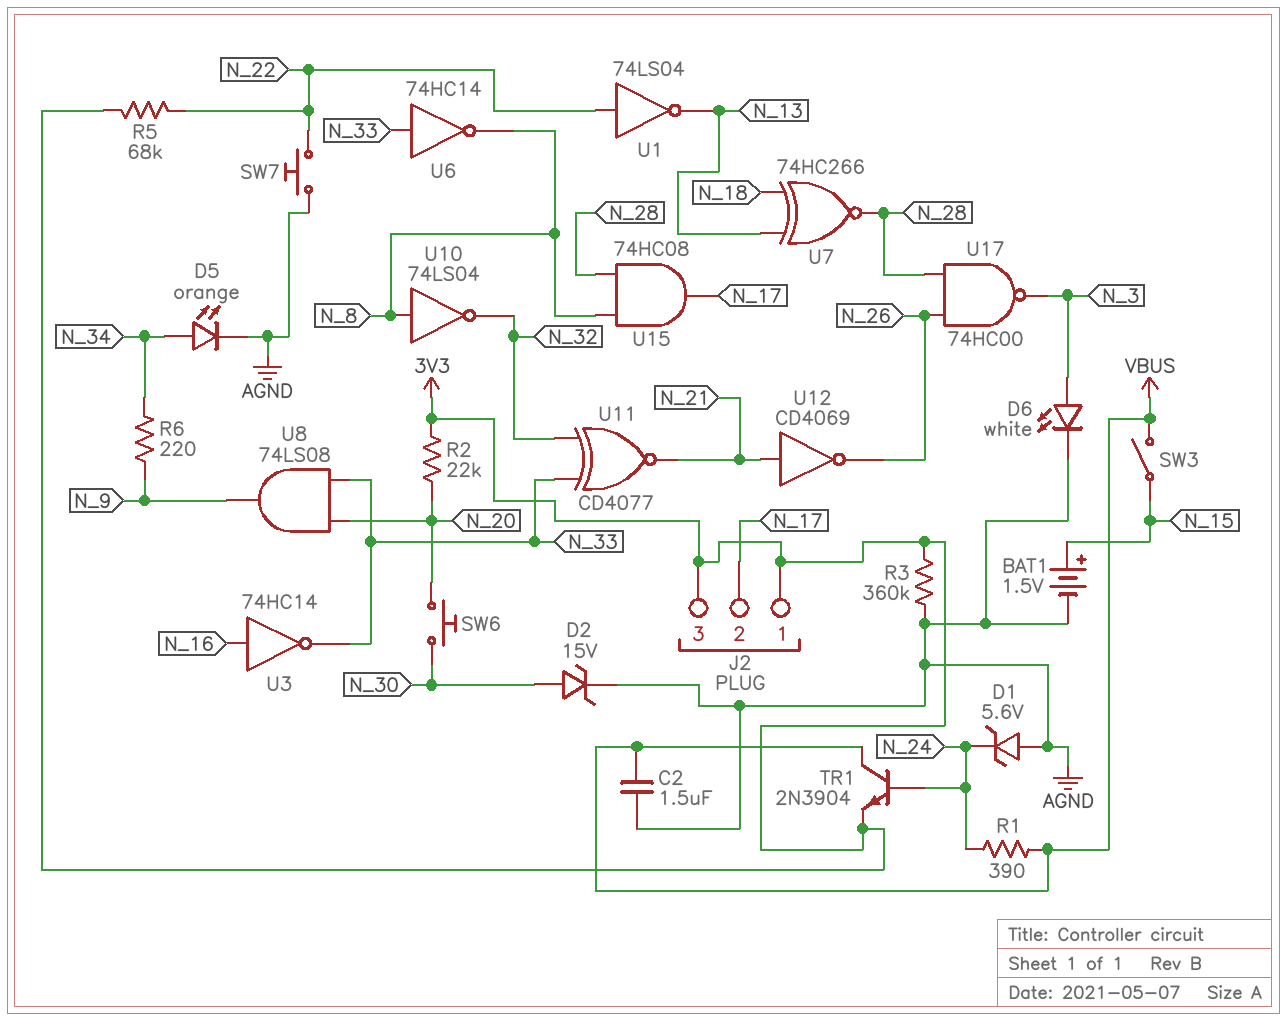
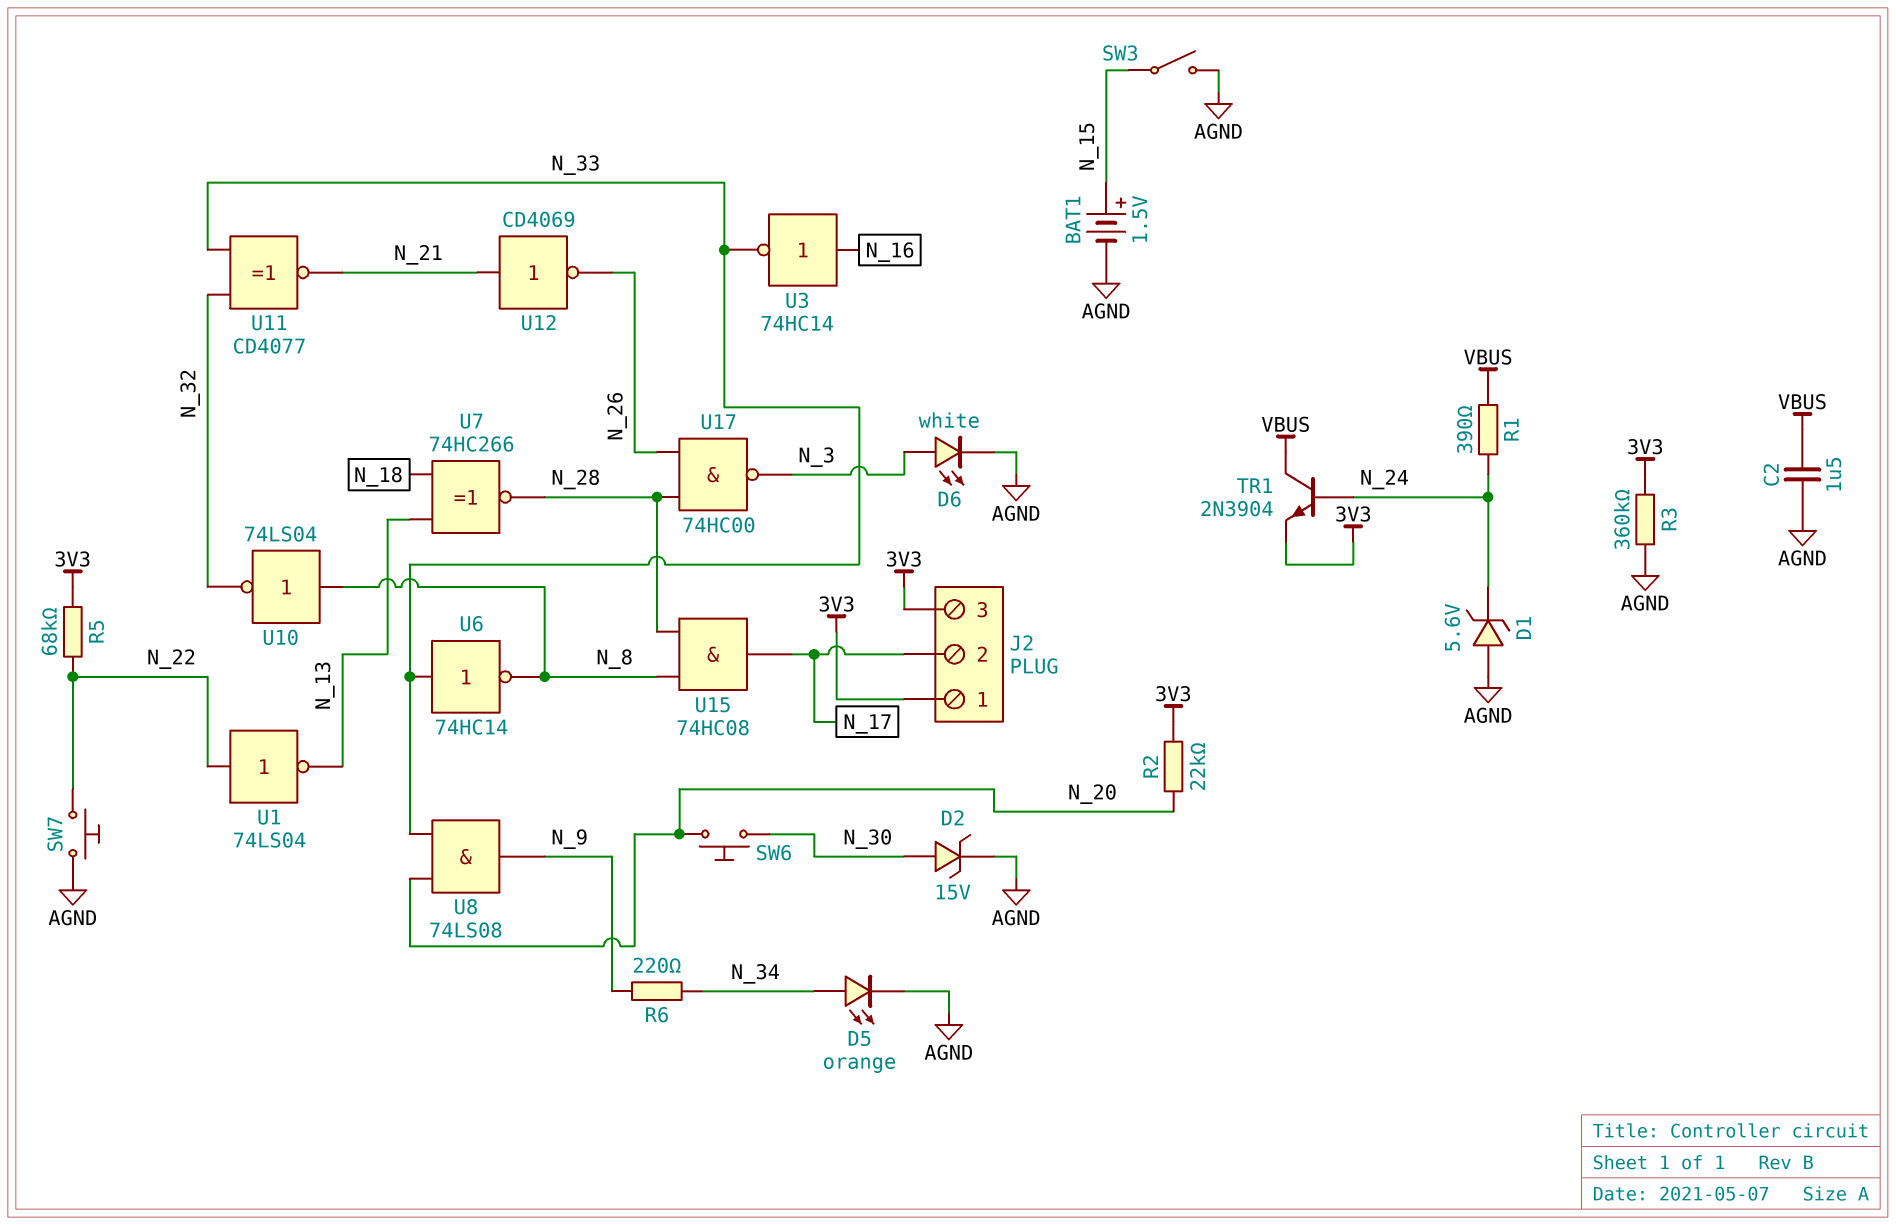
SW3: switch (N_15, VBUS) -> switch (AGND, N_15)

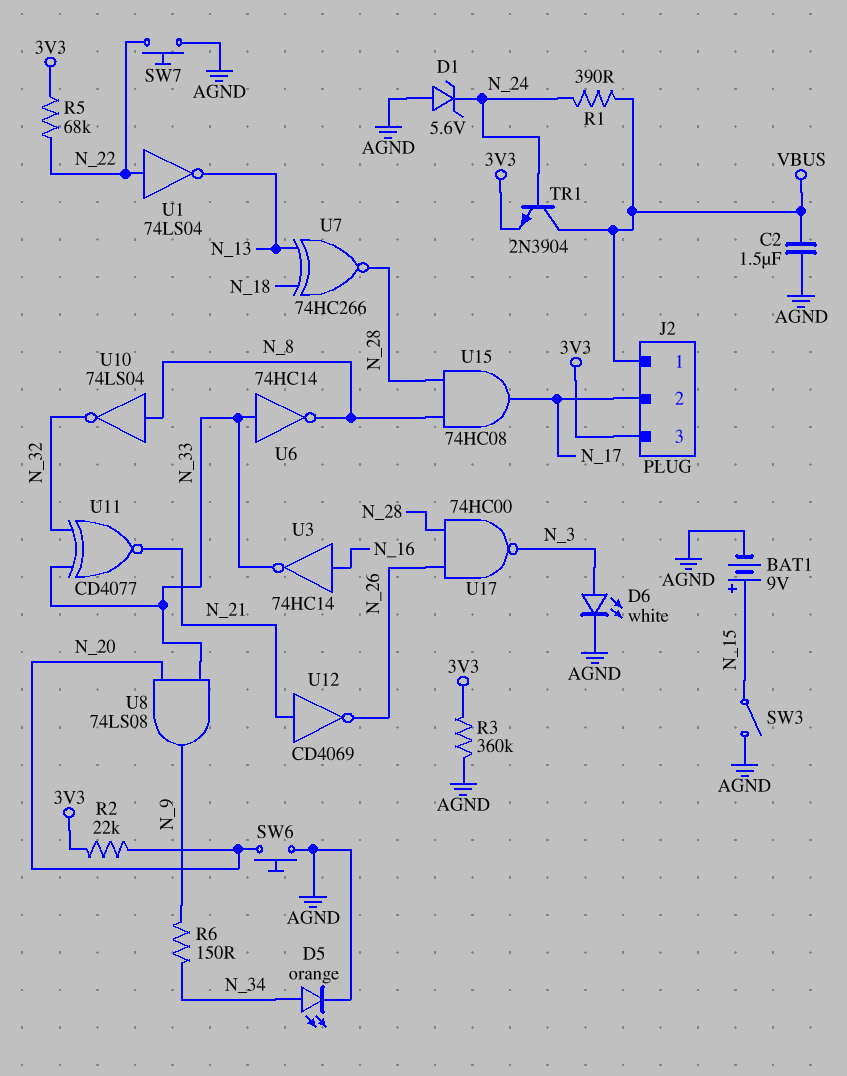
BAT1: 1.5V (plus N_15, minus AGND) -> 9V (plus N_15, minus AGND)
D2: zener 15V (A N_30, K AGND) -> none
J2 pin 1: 3V3 -> VBUS
R6: 220 (N_9, N_34) -> 150 (N_9, N_34)
SW6: button (N_20, N_30) -> button (AGND, N_20)

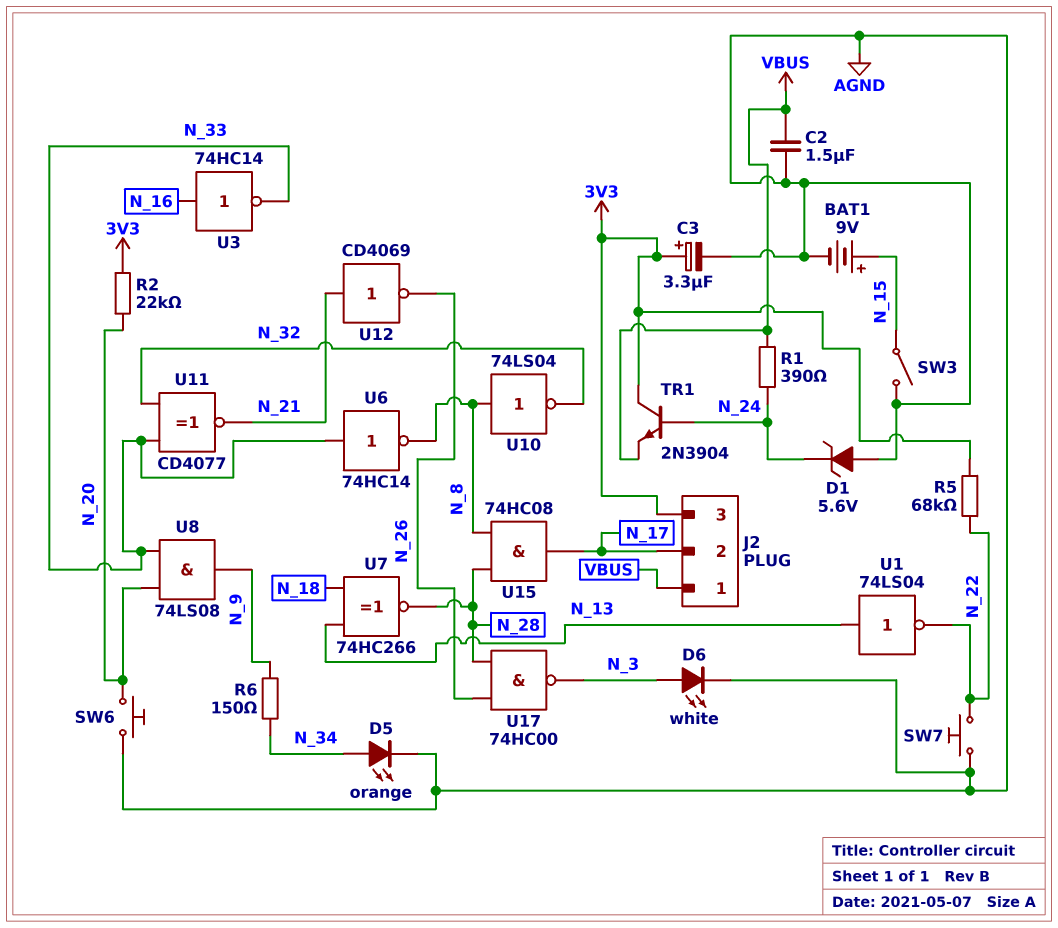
C3: none -> 3.3uF (plus 3V3, minus AGND)
R3: 360k (3V3, AGND) -> none
TR1: NPN 2N3904 (B N_24, C VBUS, E 3V3) -> NPN 2N3904 (B N_24, C 3V3, E VBUS)
U1: NOT 74LS04 (in N_22, out N_13) -> NOT 74LS04 (in N_13, out N_22)

